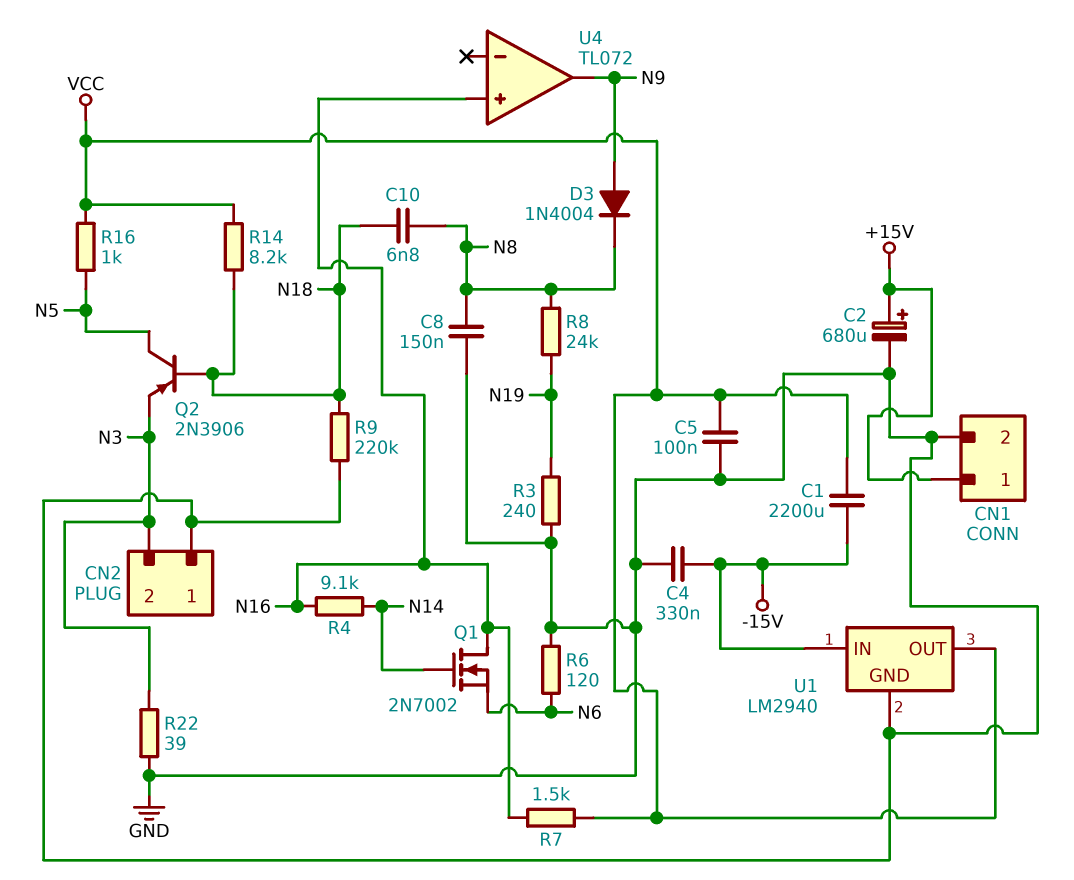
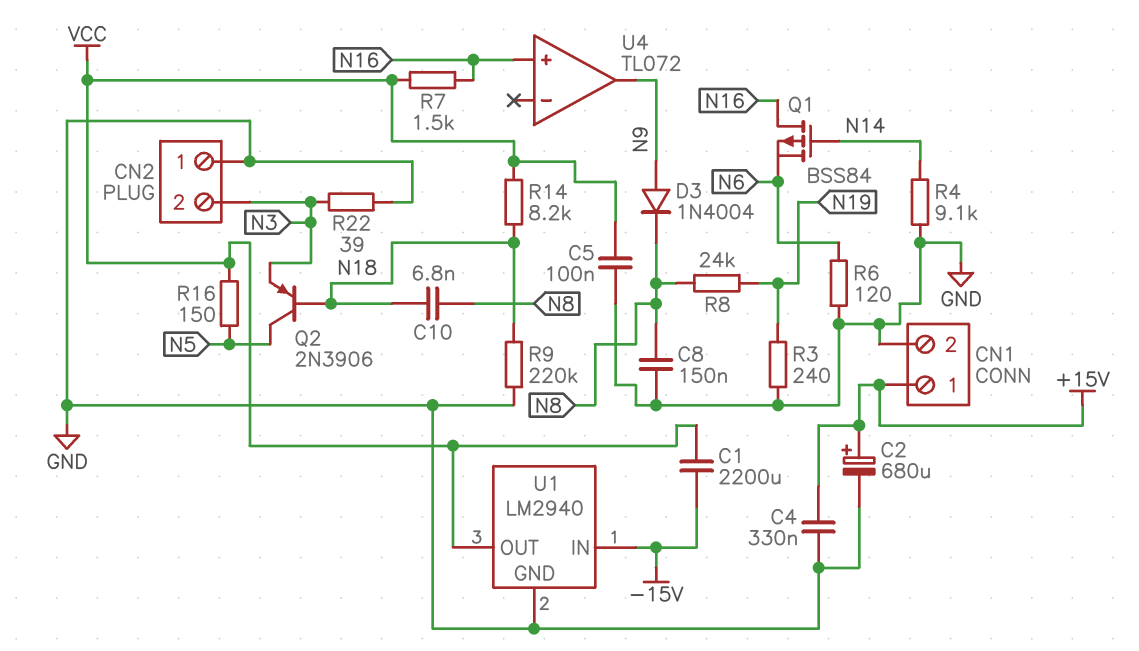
C4: 330nF (-15V, GND) -> 330nF (+15V, GND)
Q1: NMOS 2N7002 (G N14, D N16, S N6) -> PMOS BSS84 (G N14, D N16, S N6)
R4: 9.1k (N14, N16) -> 9.1k (GND, N14)
R16: 1k (N5, VCC) -> 150 (N5, VCC)

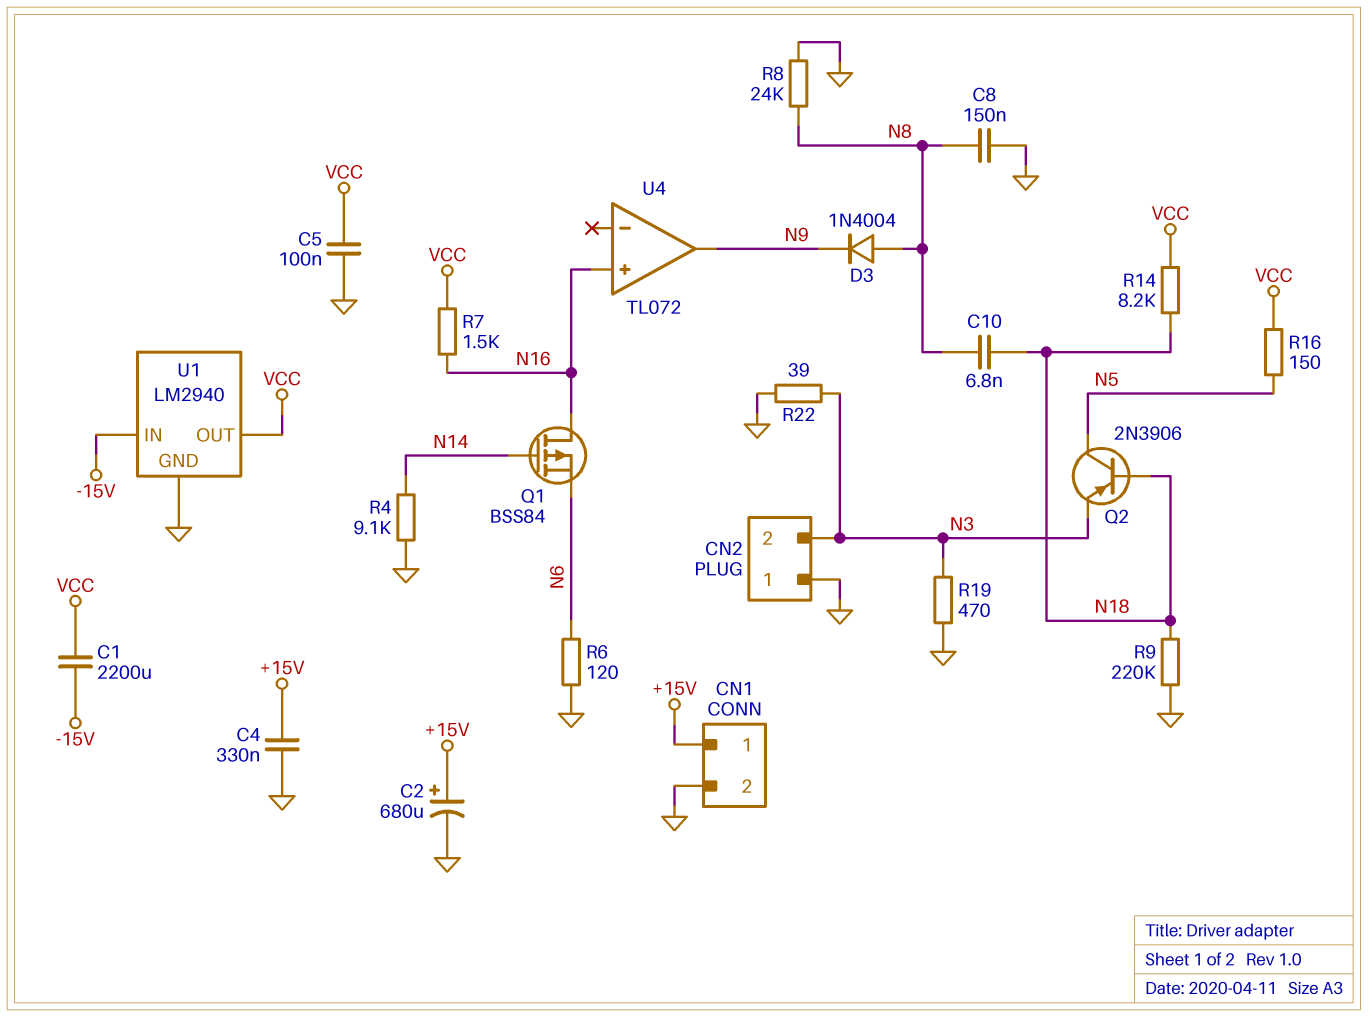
D3: diode 1N4004 (A N9, K N8) -> diode 1N4004 (A N8, K N9)
R3: 240 (GND, N19) -> none
R8: 24k (N8, N19) -> 24k (GND, N8)
R19: none -> 470 (GND, N3)

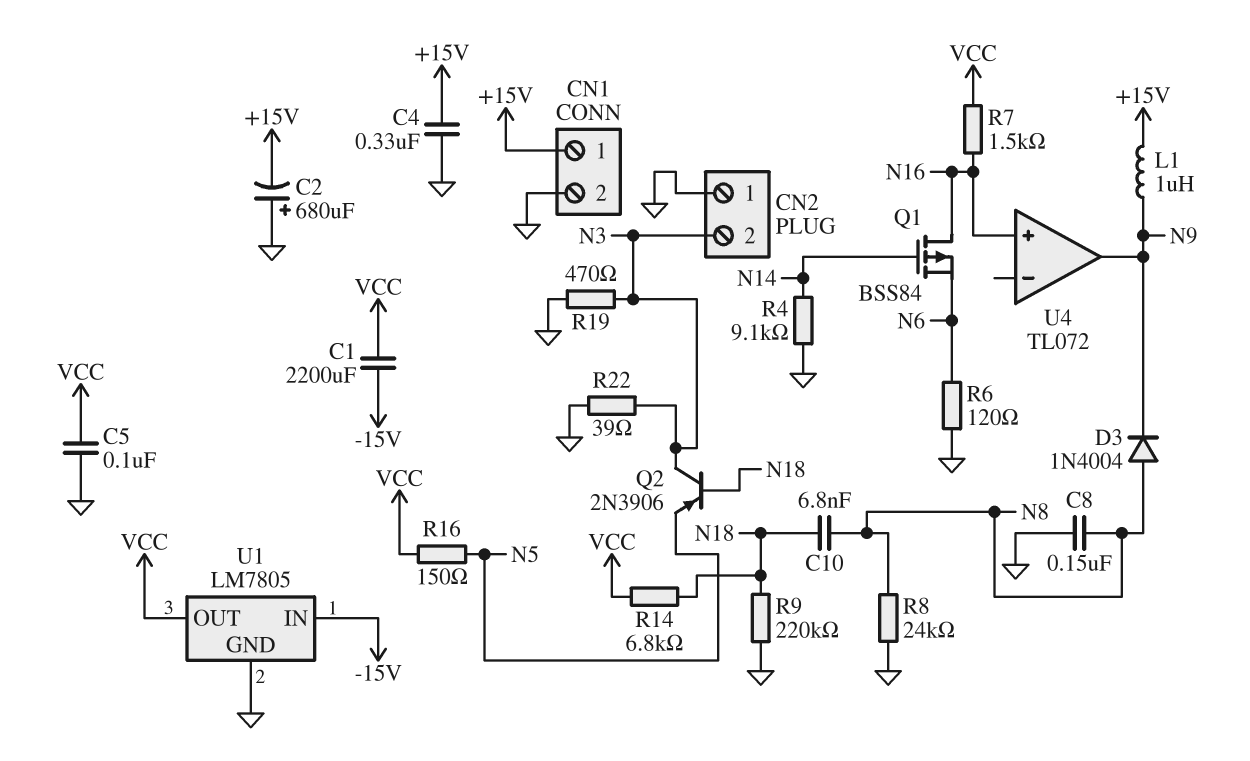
C2: 680uF (plus +15V, minus GND) -> 680uF (plus GND, minus +15V)
L1: none -> 1uH (+15V, N9)
Q2: PNP 2N3906 (B N18, C N5, E N3) -> PNP 2N3906 (B N18, C N3, E N5)
R14: 8.2k (N18, VCC) -> 6.8k (N18, VCC)
U1: LM2940 -> LM7805

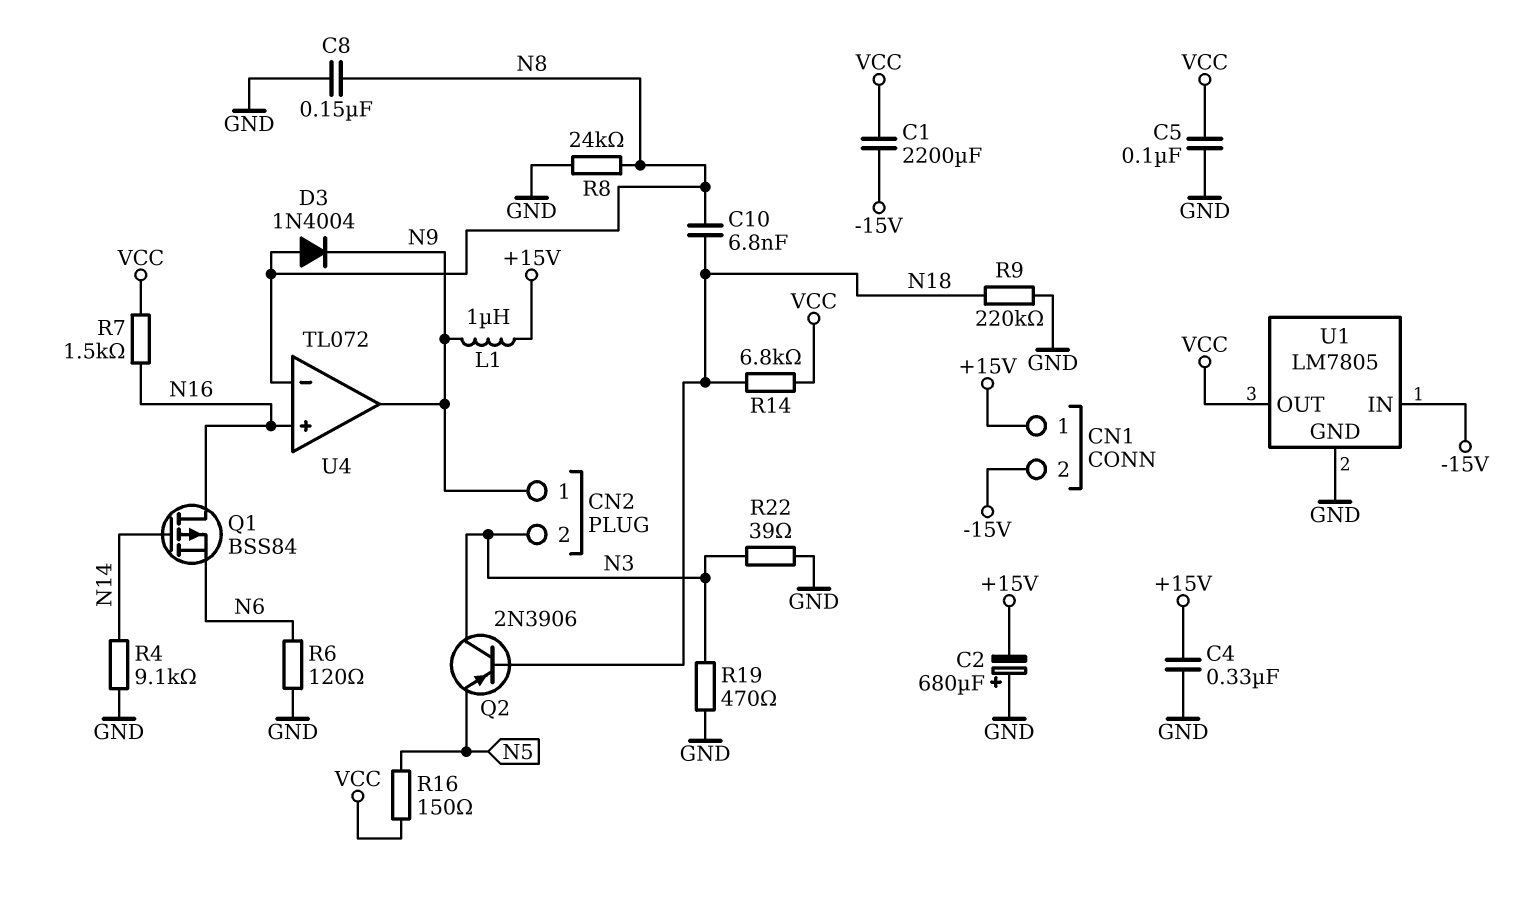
CN1 pin 2: GND -> -15V
CN2 pin 1: GND -> N9
U4 pin in-: none -> N8

